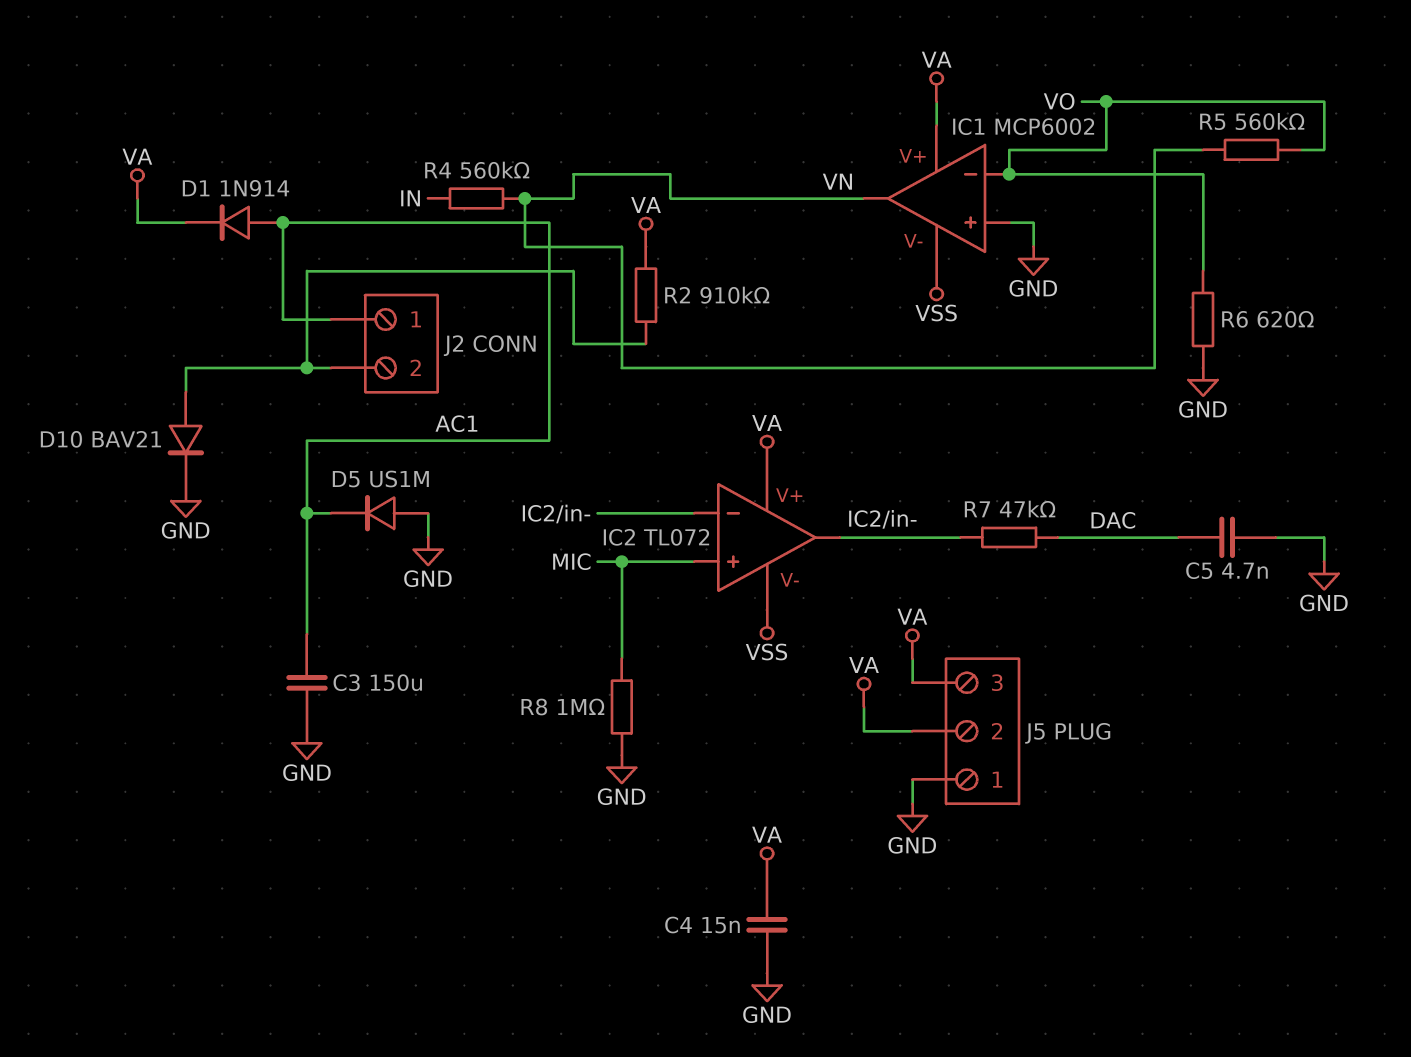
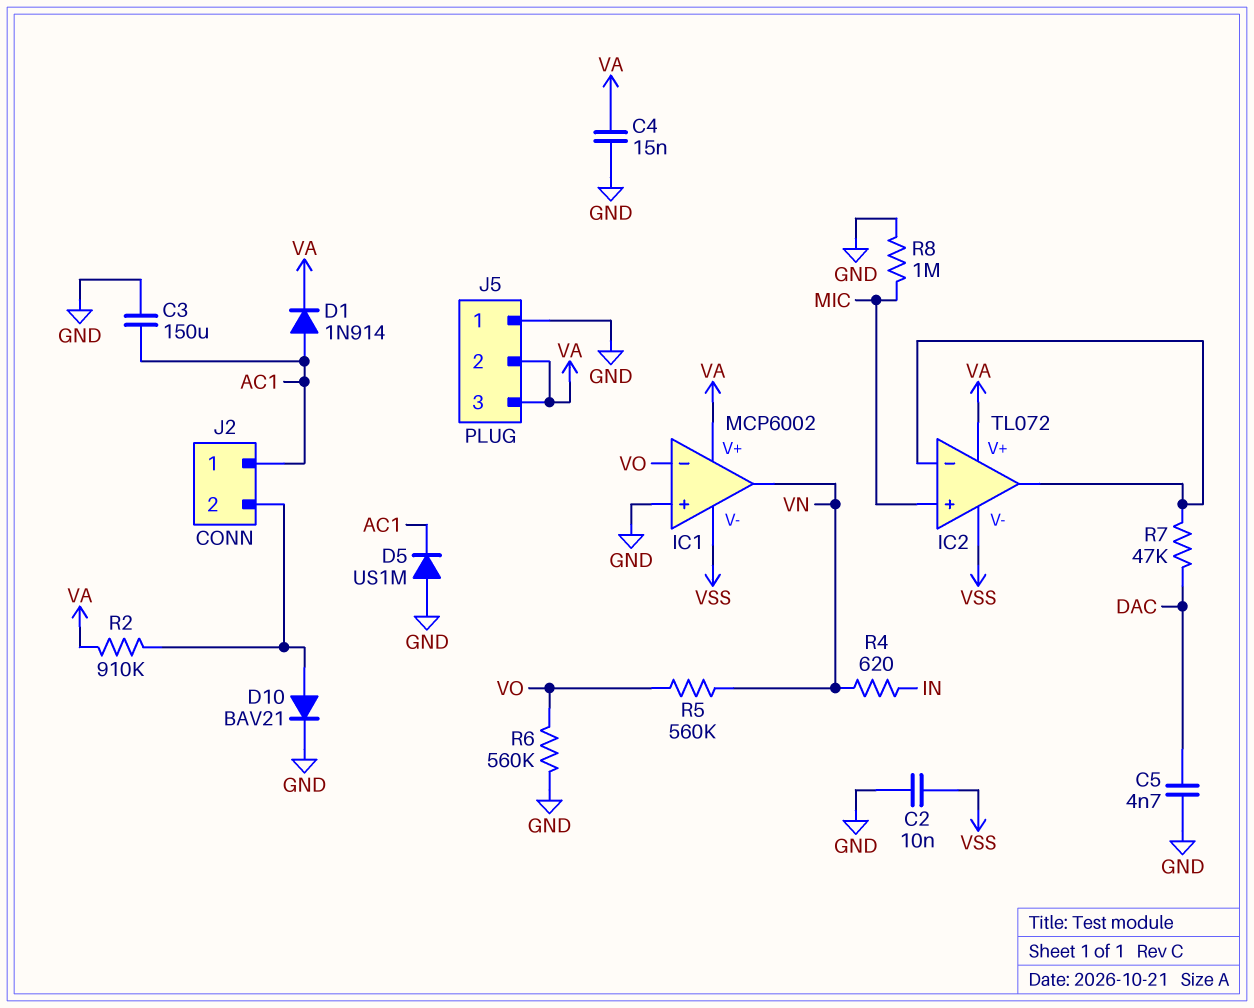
C2: none -> 10nF (GND, VSS)
R4: 560k (IN, VN) -> 620 (IN, VN)
R6: 620 (GND, VO) -> 560k (GND, VO)

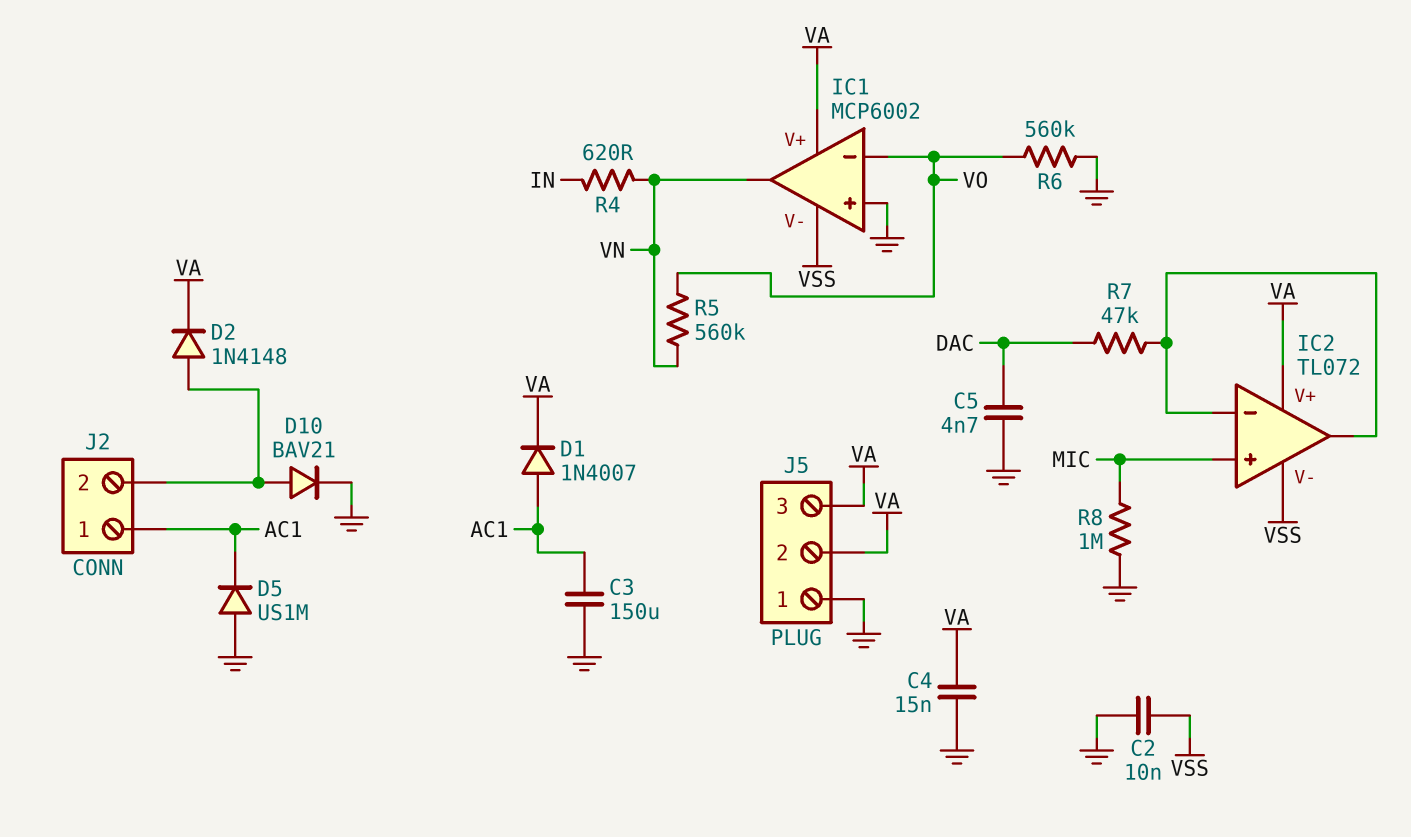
D1: diode 1N914 (A AC1, K VA) -> diode 1N4007 (A AC1, K VA)
D2: none -> diode 1N4148 (A J2/2, K VA)
R2: 910k (J2/2, VA) -> none

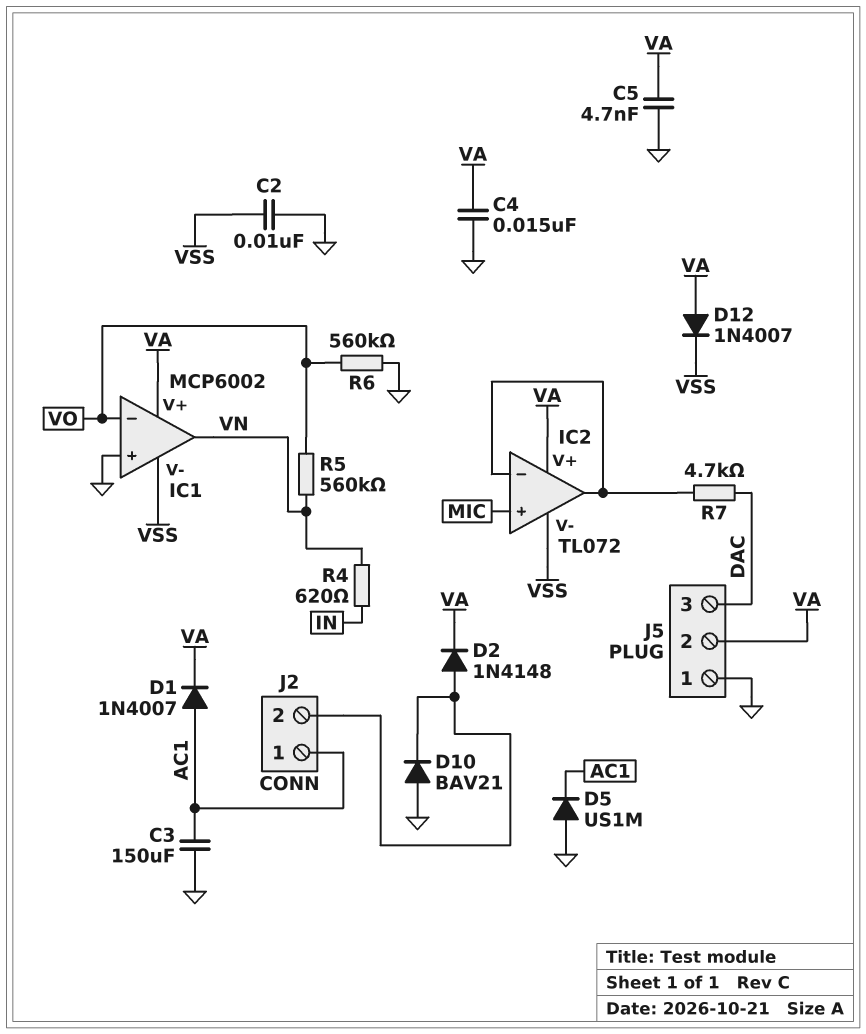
C5: 4.7nF (DAC, GND) -> 4.7nF (GND, VA)
D10: diode BAV21 (A J2/2, K GND) -> diode BAV21 (A GND, K J2/2)
D12: none -> diode 1N4007 (A VA, K VSS)
J5 pin 3: VA -> DAC
R7: 47k (DAC, IC2/in-) -> 4.7k (DAC, IC2/in-)
R8: 1M (GND, MIC) -> none

